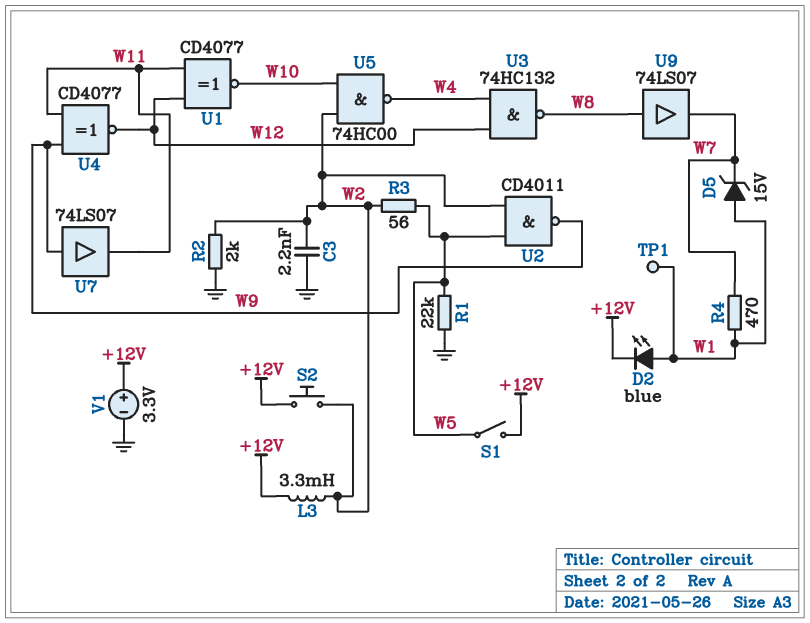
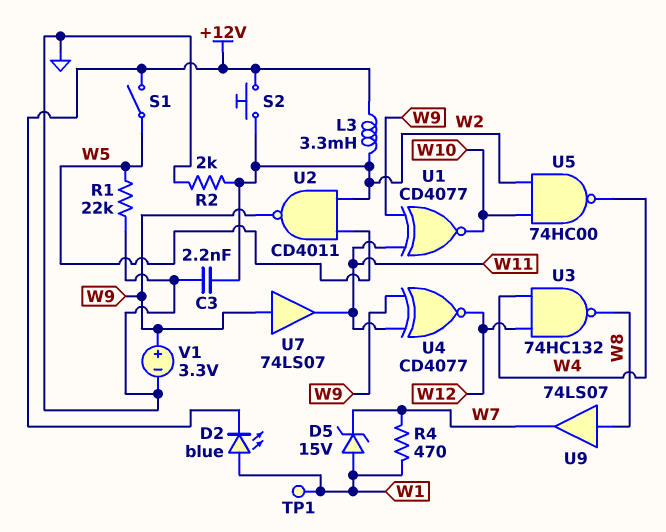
R3: 56 (W2, W5) -> none
U1: XNOR CD4077 (in W11, in W12, out W10) -> XNOR CD4077 (in W9, in W11, out W10)
V1: 3.3V (plus +12V, minus GND) -> 3.3V (plus W9, minus GND)

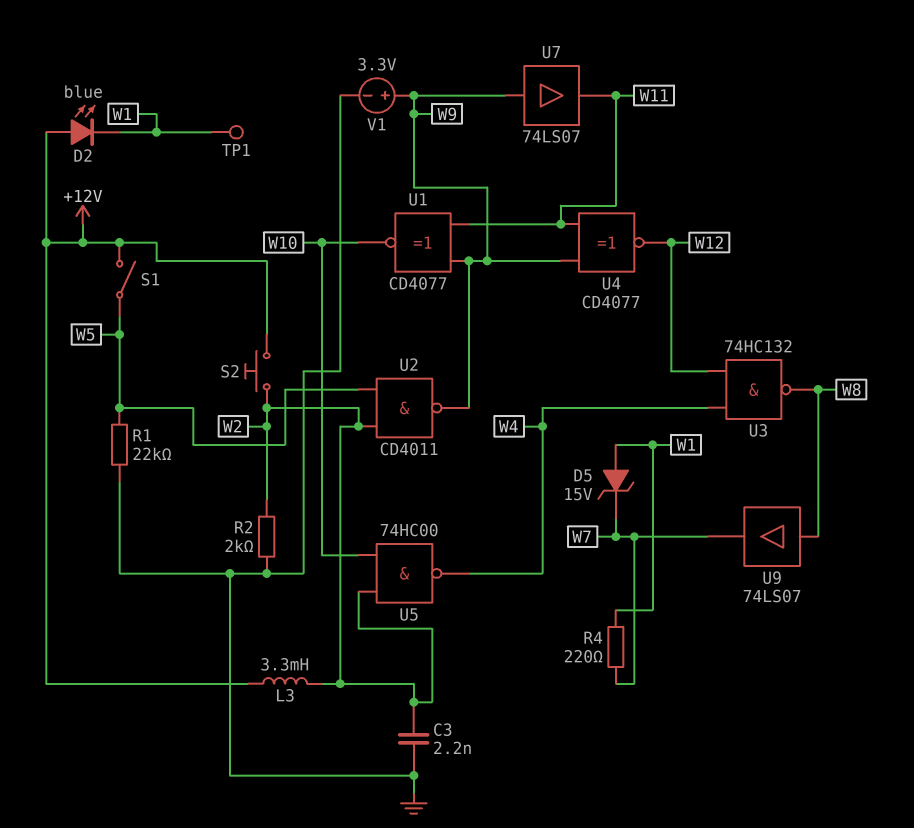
D2: LED blue (A W1, K +12V) -> LED blue (A +12V, K W1)
R4: 470 (W1, W7) -> 220 (W1, W7)

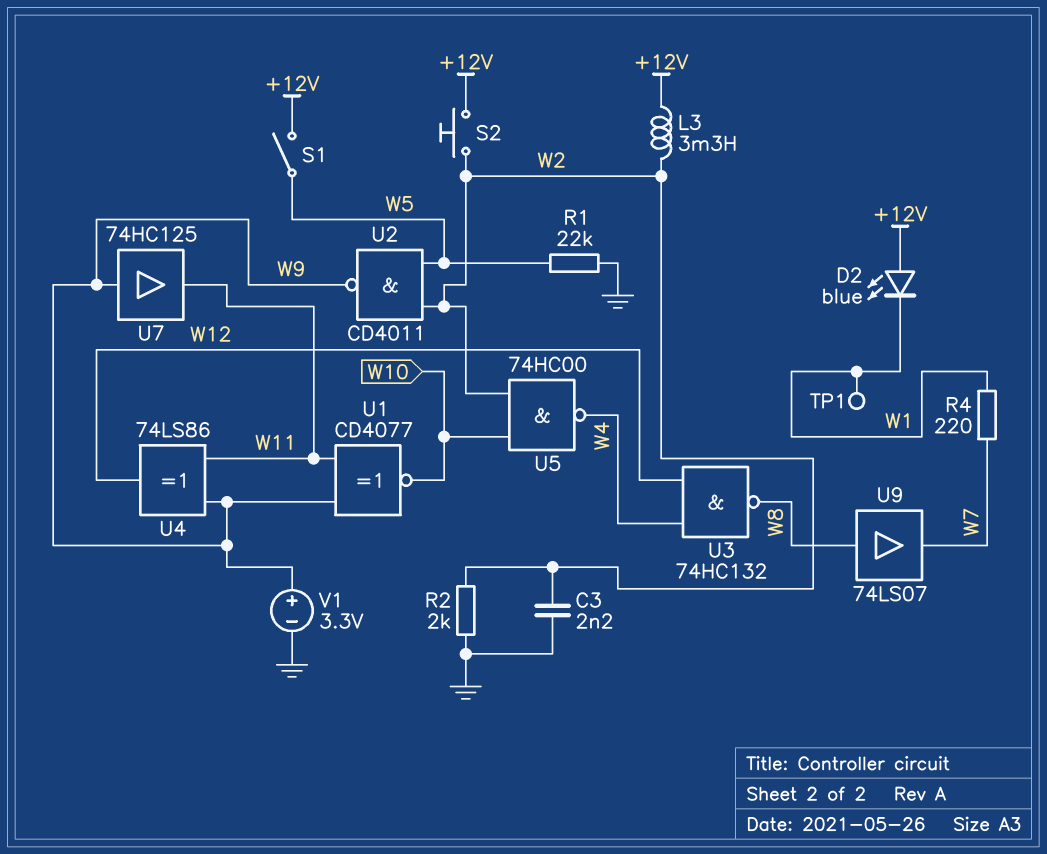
D5: zener 15V (A W1, K W7) -> none
U4: XNOR CD4077 (in W9, in W11, out W12) -> XOR 74LS86 (in W9, in W11, out W12)
U7: buffer 74LS07 (in W9, out W11) -> buffer 74HC125 (in W9, out W11)

